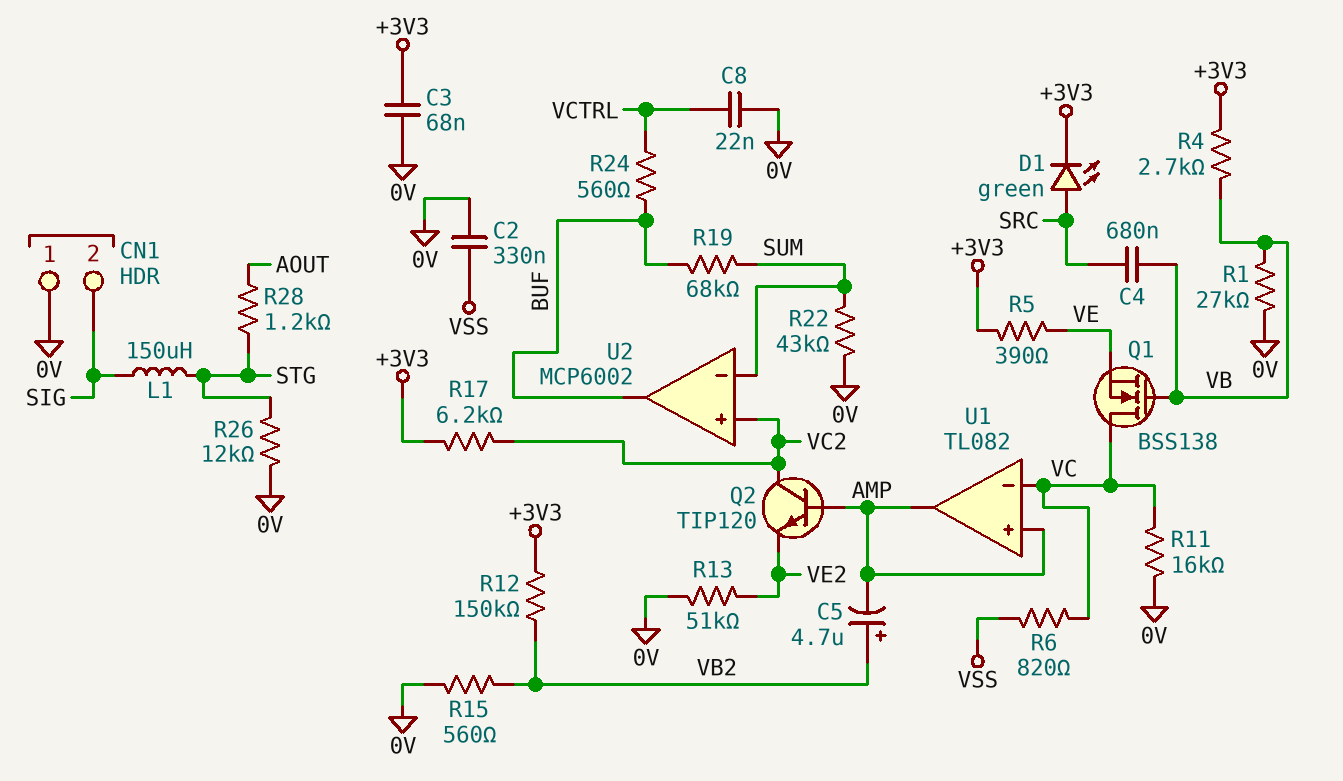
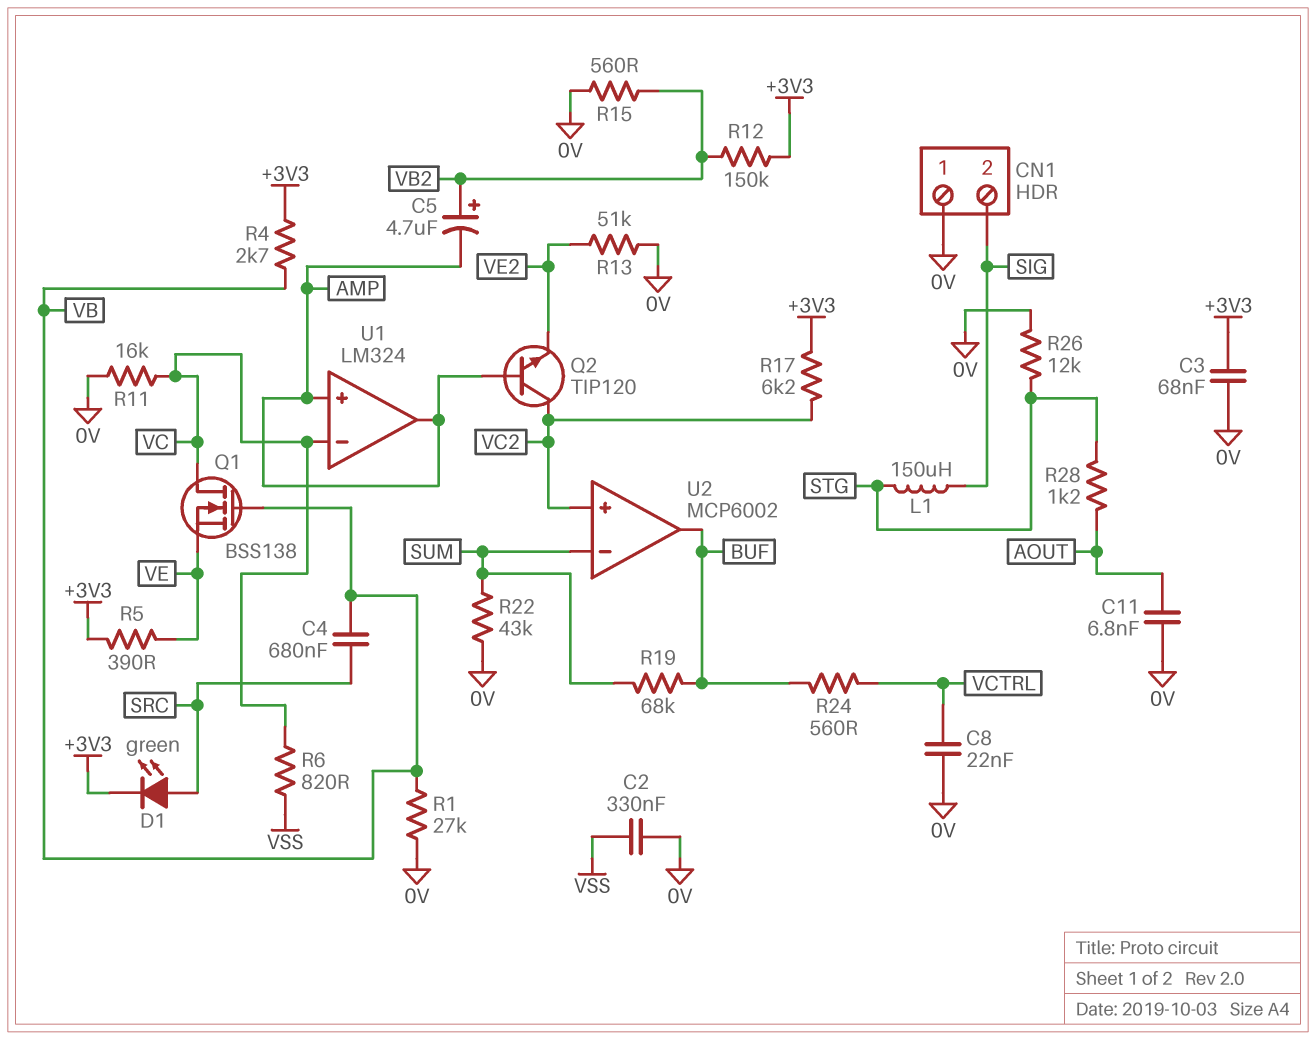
C11: none -> 6.8nF (0V, AOUT)
U1: TL082 -> LM324

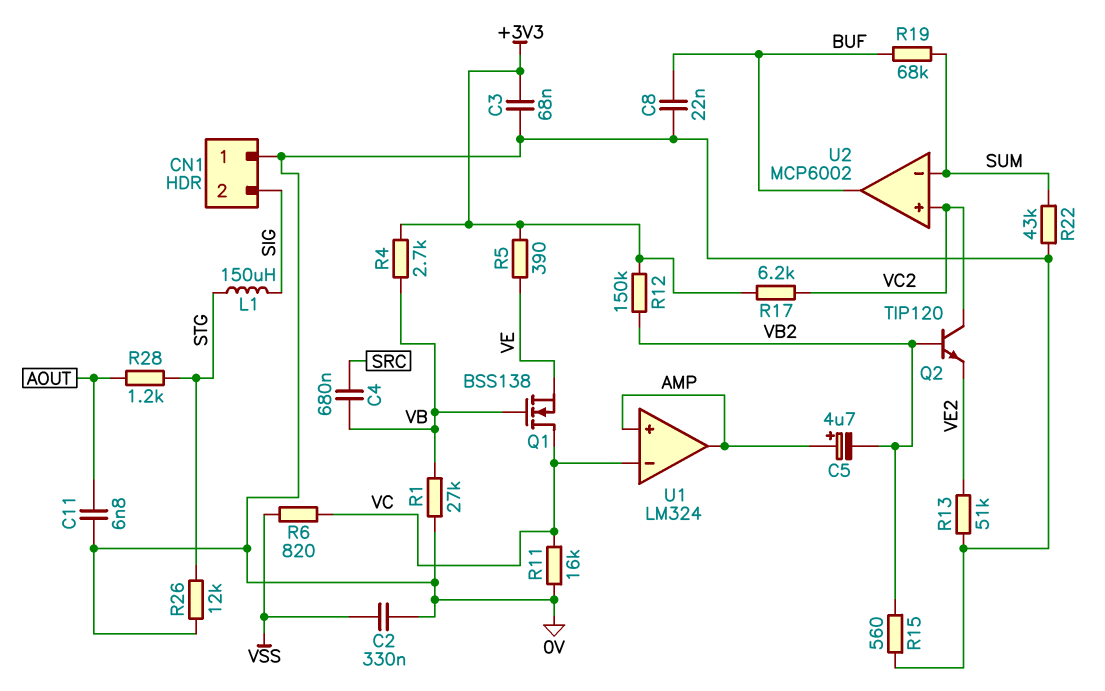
C5: 4.7uF (plus VB2, minus AMP) -> 4.7uF (plus AMP, minus VB2)
C8: 22nF (0V, VCTRL) -> 22nF (0V, BUF)
D1: LED green (A SRC, K +3V3) -> none
Q2: NPN TIP120 (B AMP, C VC2, E VE2) -> NPN TIP120 (B VB2, C VC2, E VE2)
R24: 560 (BUF, VCTRL) -> none

